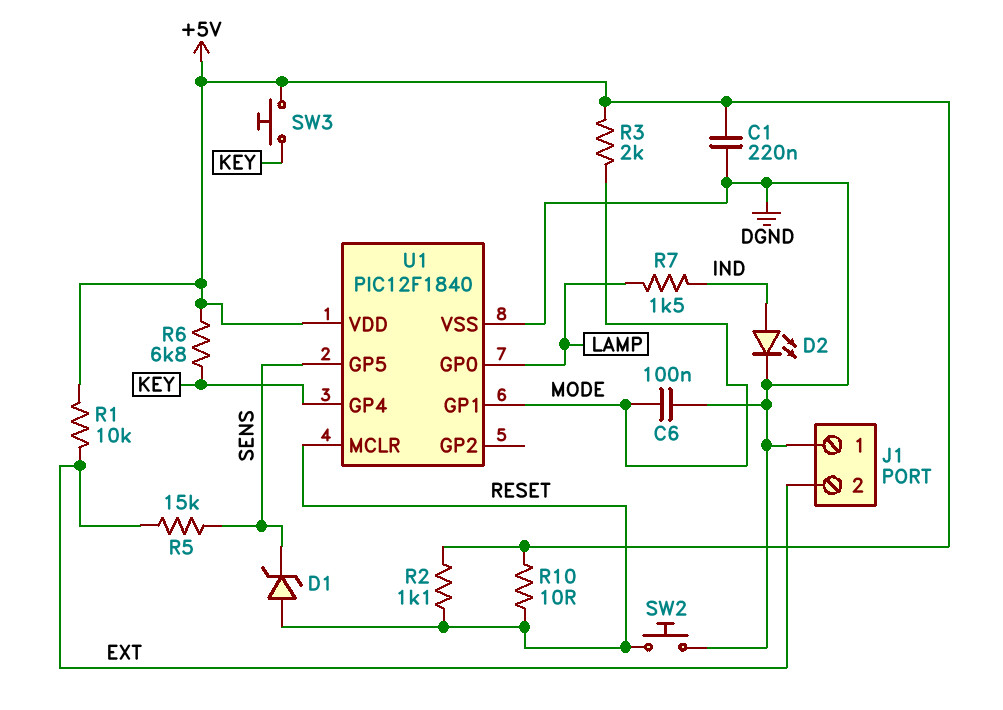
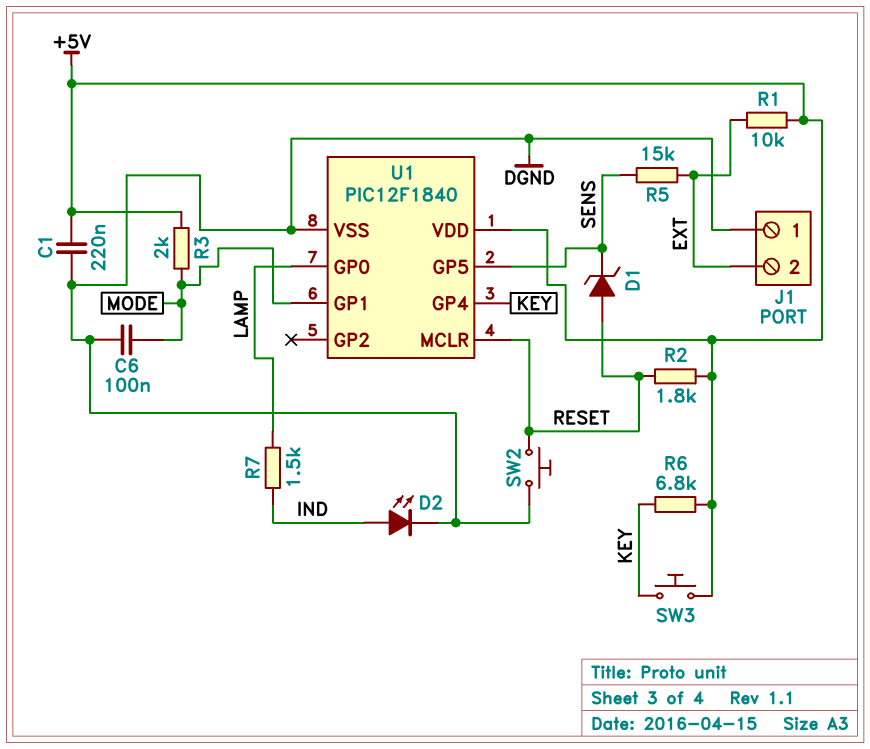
R2: 1.1k (+5V, RESET) -> 1.8k (+5V, RESET)
R10: 10 (+5V, RESET) -> none

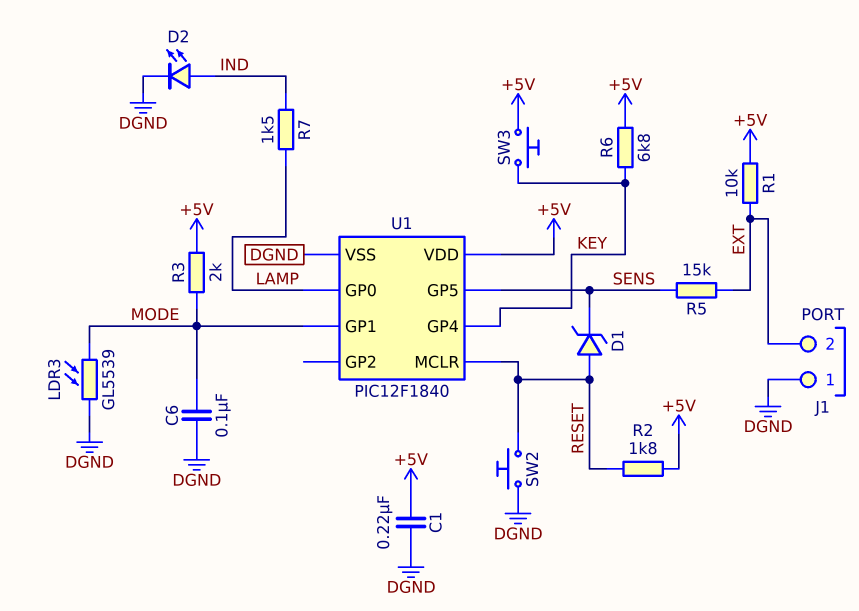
LDR3: none -> GL5539 (DGND, MODE)

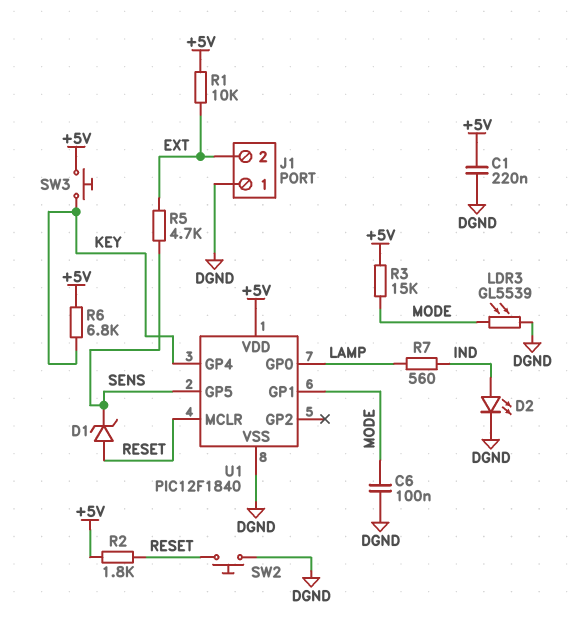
R3: 2k (+5V, MODE) -> 15k (+5V, MODE)
R5: 15k (EXT, SENS) -> 4.7k (EXT, SENS)
R7: 1.5k (IND, LAMP) -> 560 (IND, LAMP)

